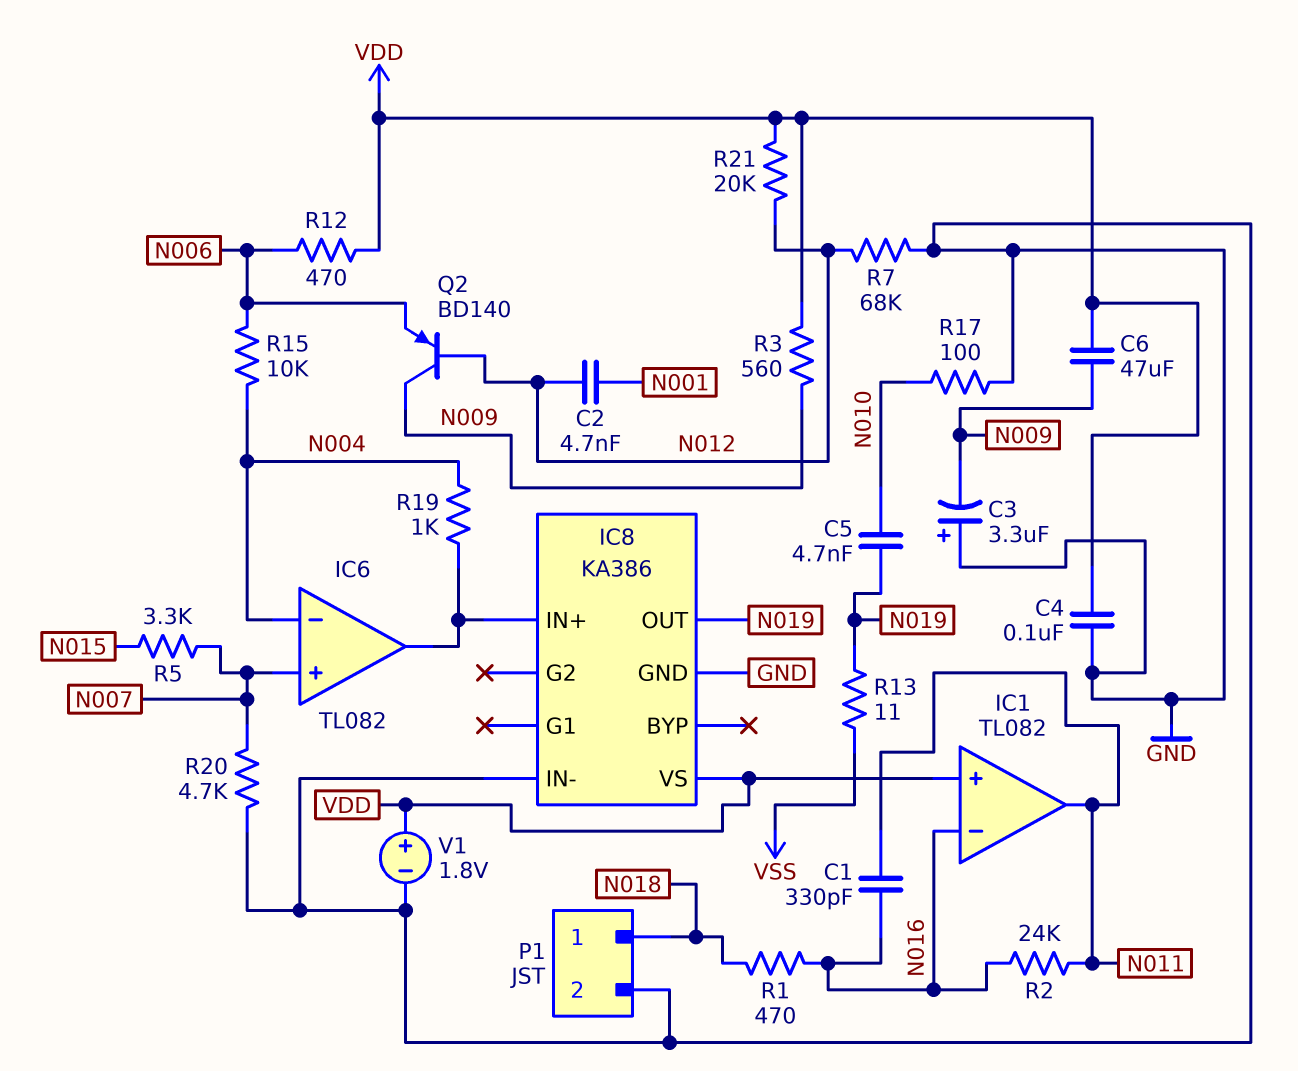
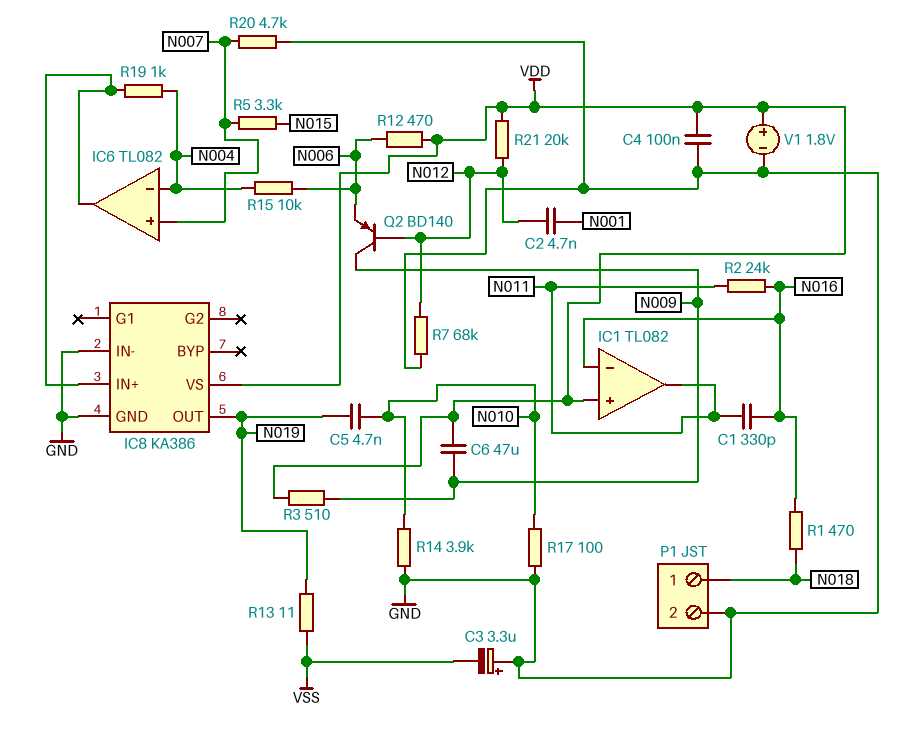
C3: 3.3uF (plus GND, minus N009) -> 3.3uF (plus GND, minus VSS)
R3: 560 (N009, VDD) -> 510 (N009, VDD)
R14: none -> 3.9k (GND, N010)

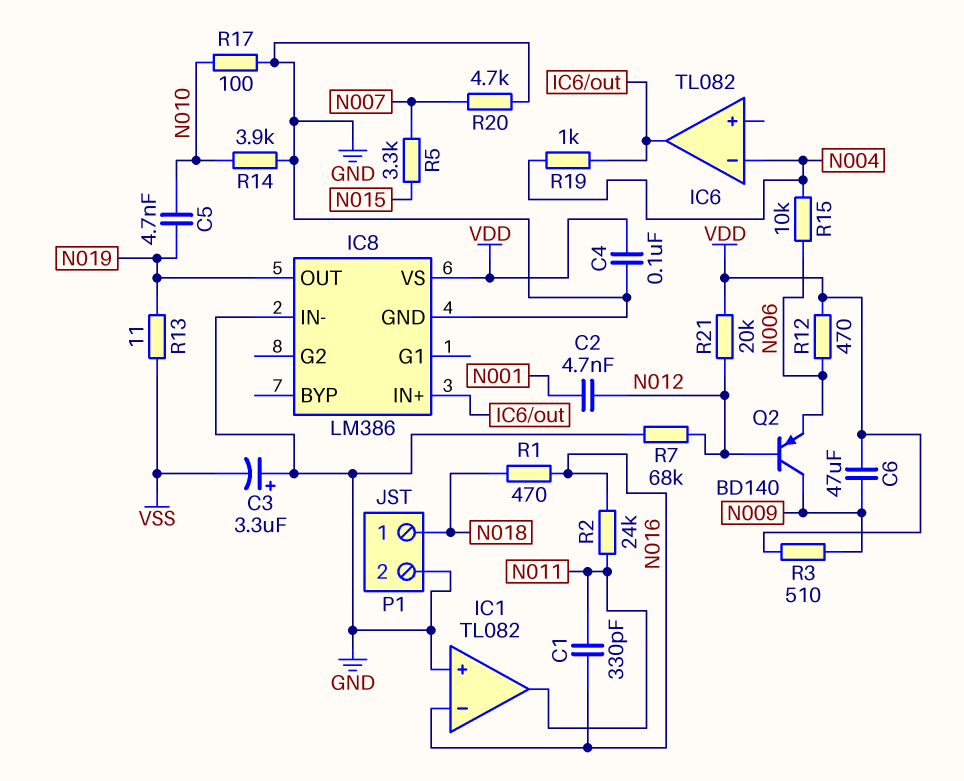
IC1 pin in+: VDD -> GND
IC6 pin in+: N007 -> none
IC8: KA386 -> LM386
V1: 1.8V (plus VDD, minus GND) -> none

